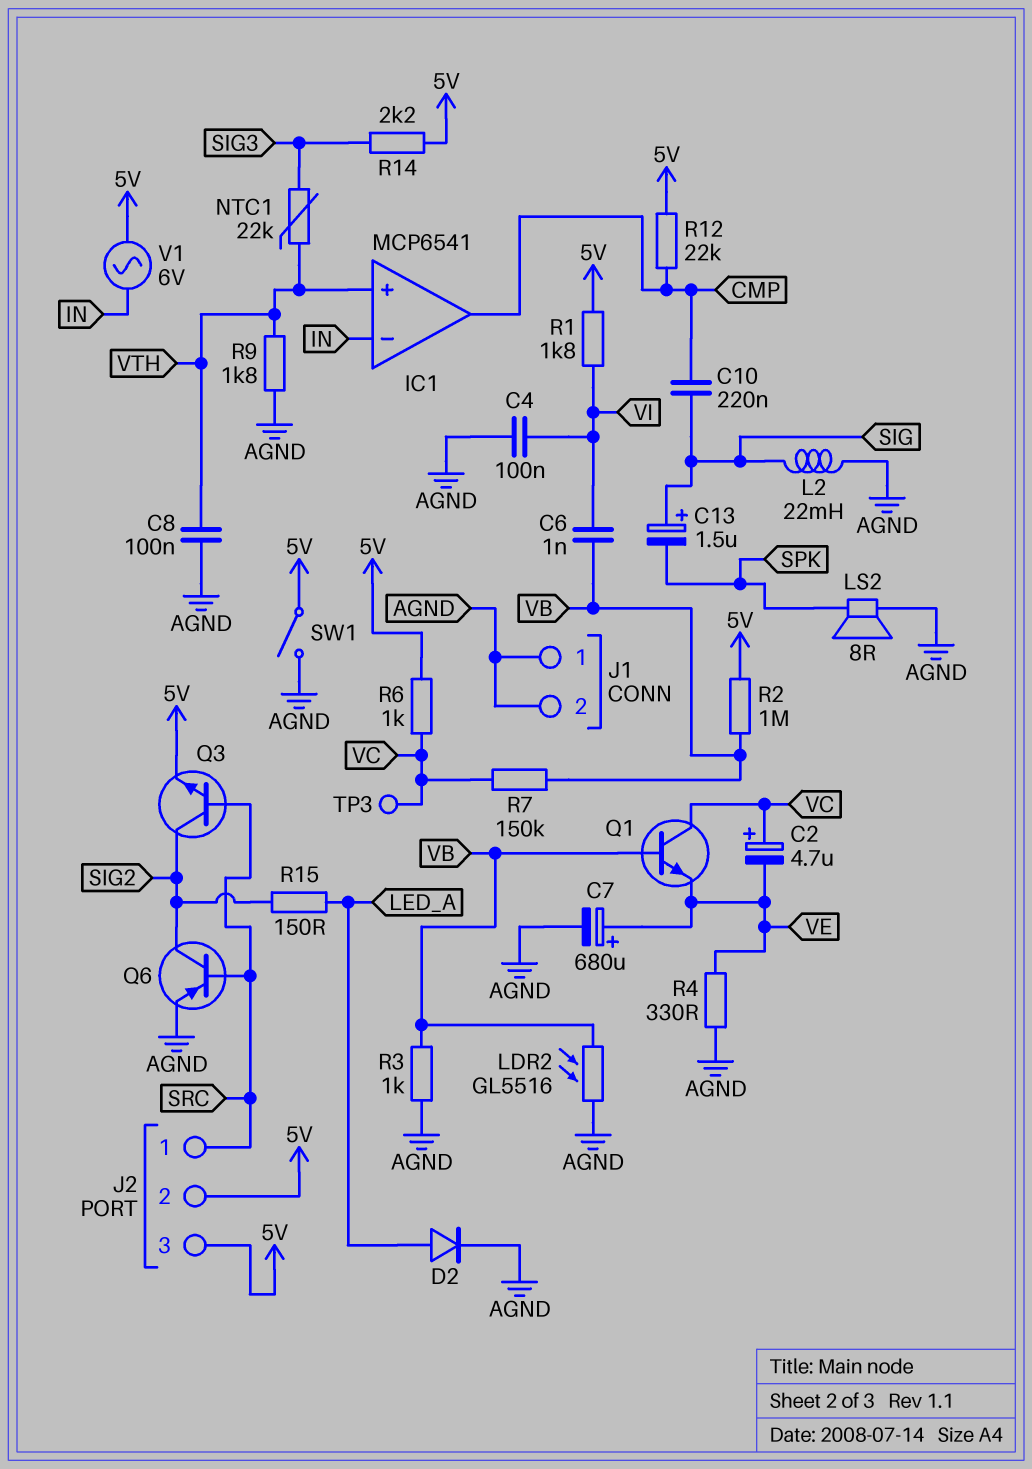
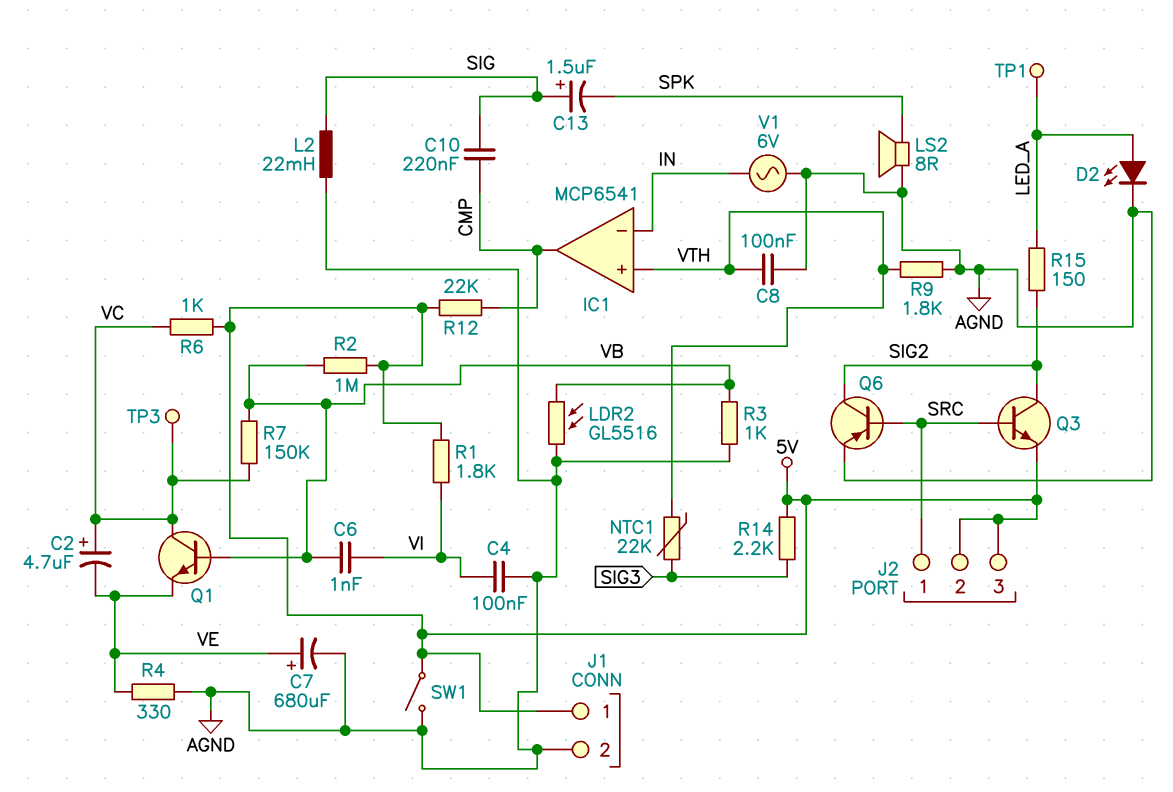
D2: diode (A LED_A, K AGND) -> LED (A LED_A, K AGND)
J1 pin 1: AGND -> 5V
TP1: none -> test point (LED_A)
V1: AC 6V (5V, IN) -> AC 6V (AGND, IN)

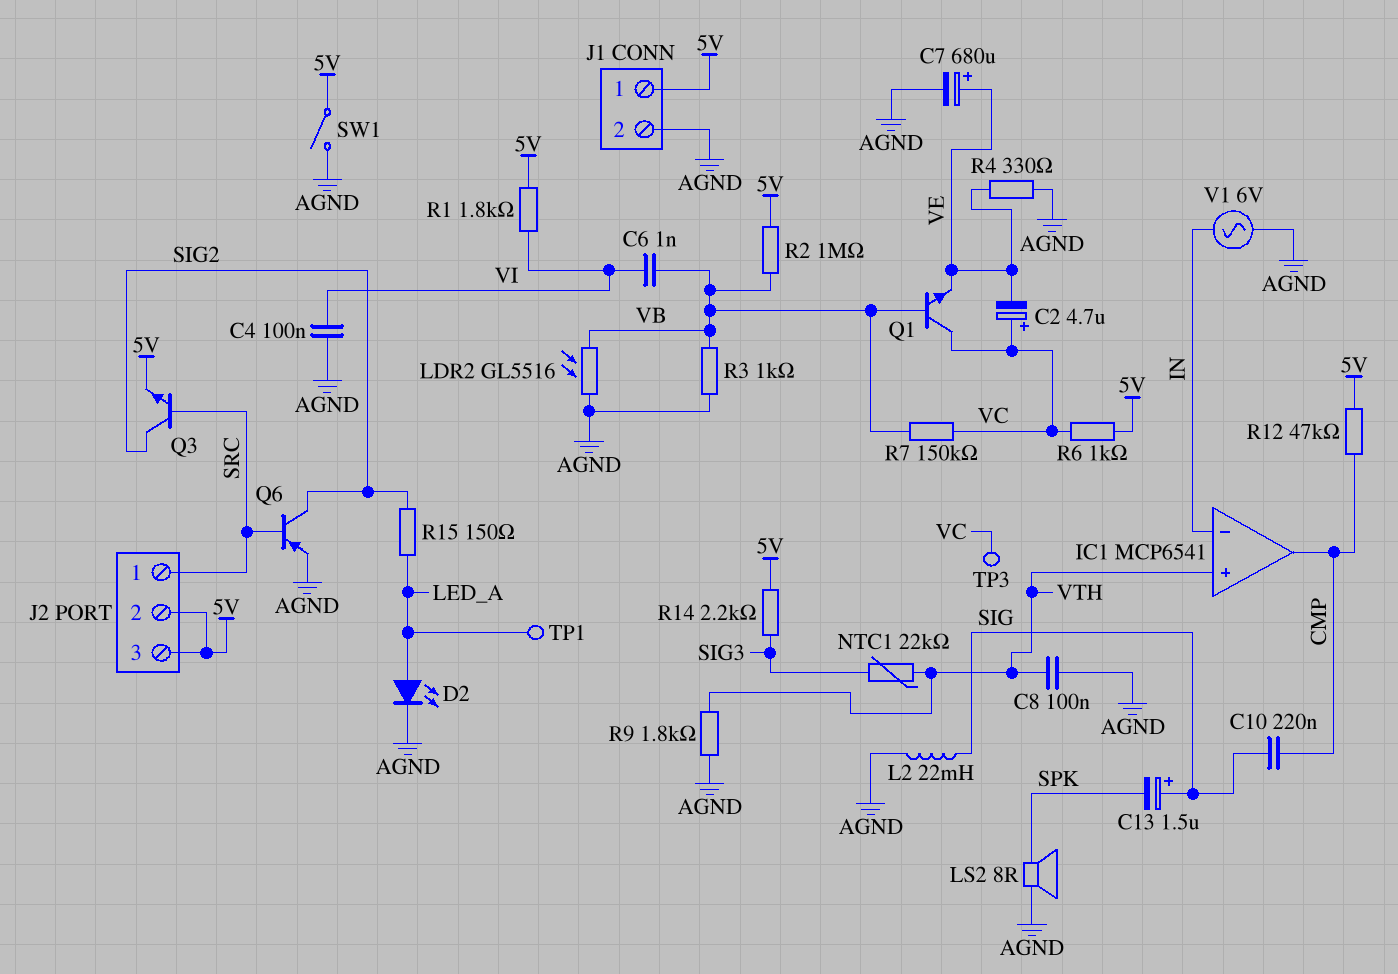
R12: 22k (5V, CMP) -> 47k (5V, CMP)

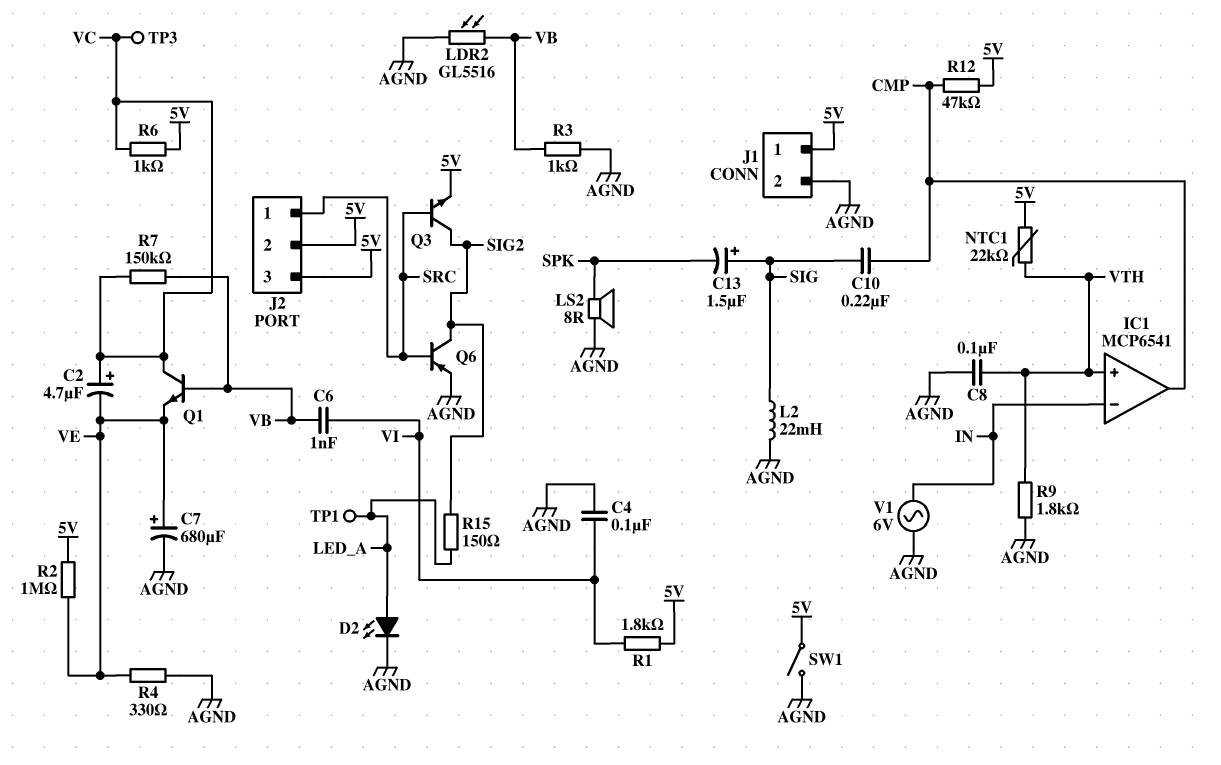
NTC1: 22k (SIG3, VTH) -> 22k (5V, VTH)
R2: 1M (5V, VB) -> 1M (5V, VE)
R14: 2.2k (5V, SIG3) -> none

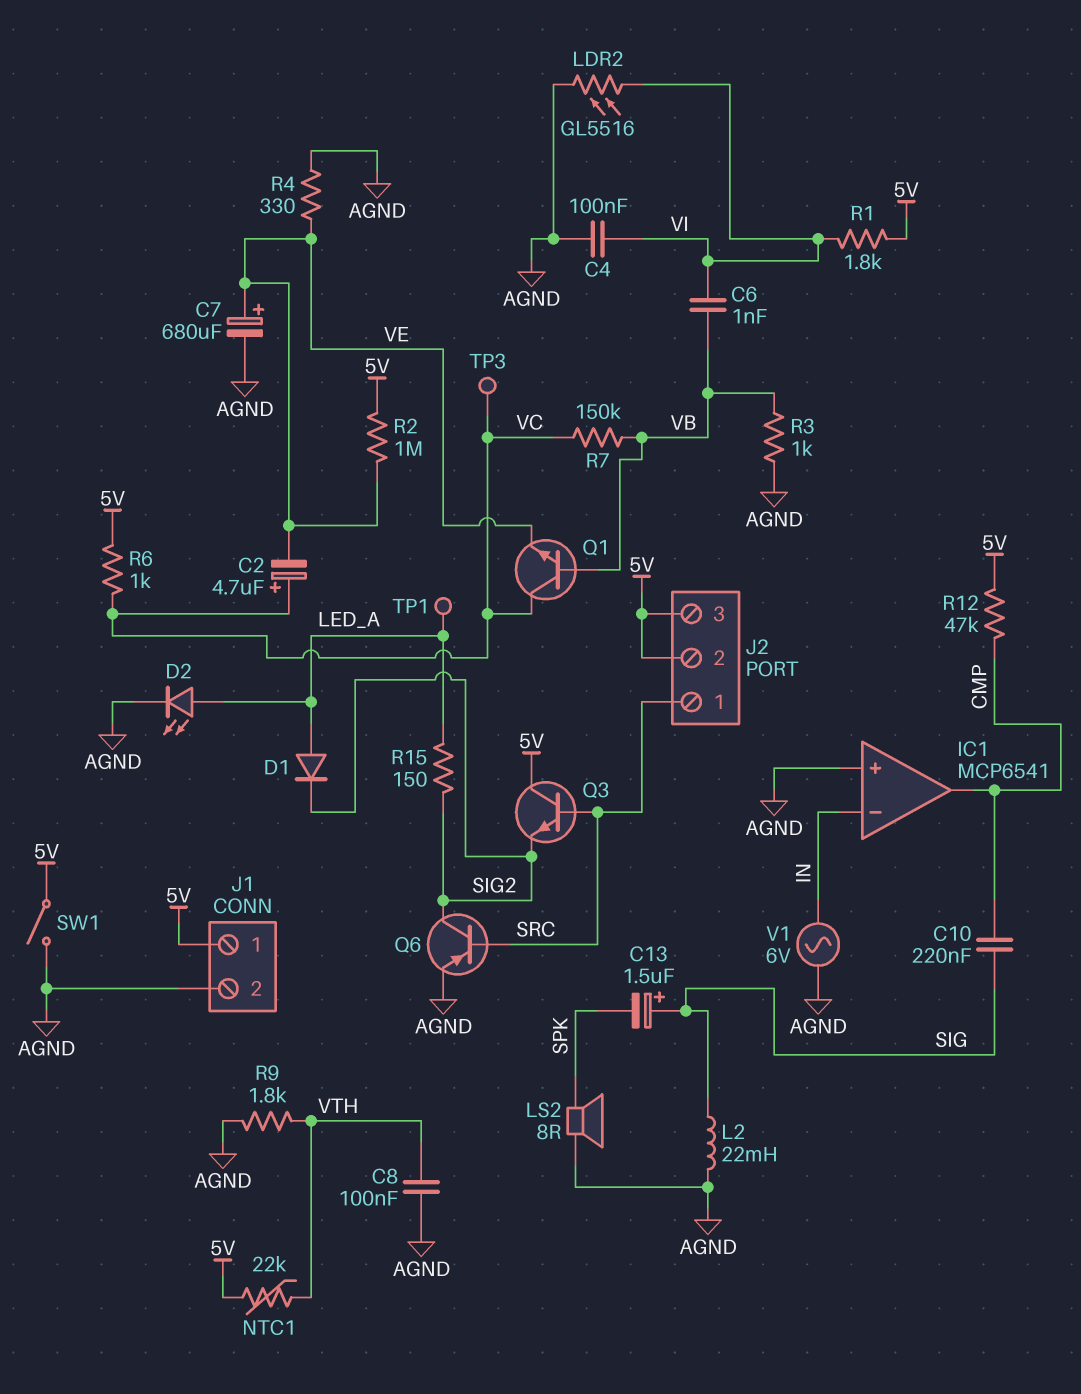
D1: none -> diode (A LED_A, K SIG2)
IC1 pin in+: VTH -> AGND
LDR2: GL5516 (AGND, VB) -> GL5516 (AGND, VI)
Q3: NPN (B SRC, C SIG2, E 5V) -> NPN (B SRC, C 5V, E SIG2)

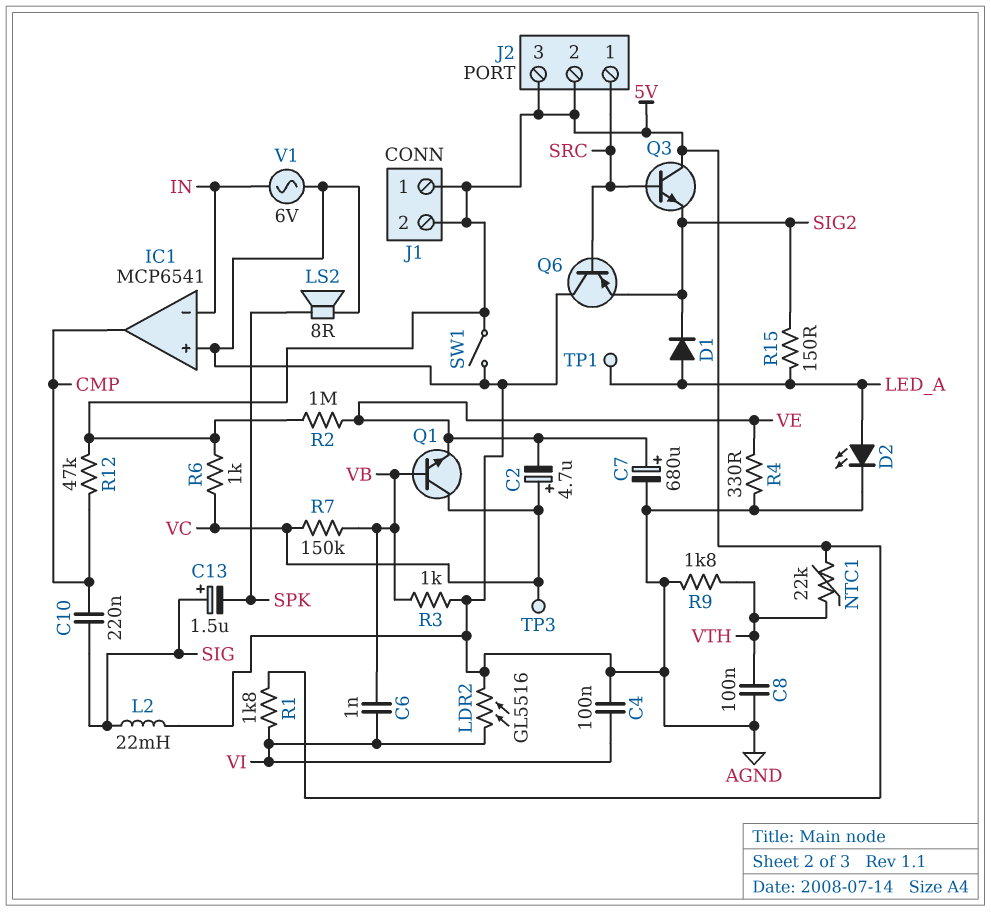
J1 pin 2: AGND -> 5V
Q6: PNP (B SRC, C SIG2, E AGND) -> PNP (B SRC, C AGND, E SIG2)

